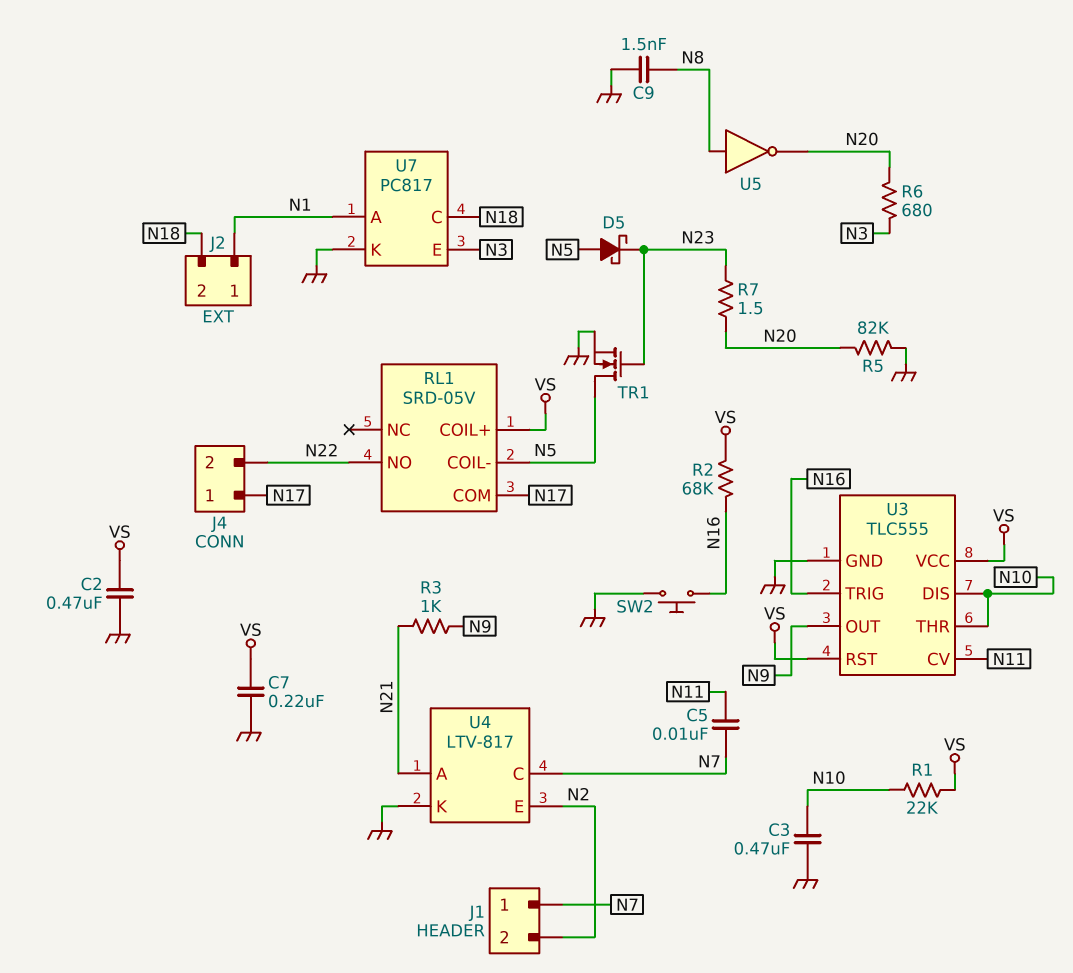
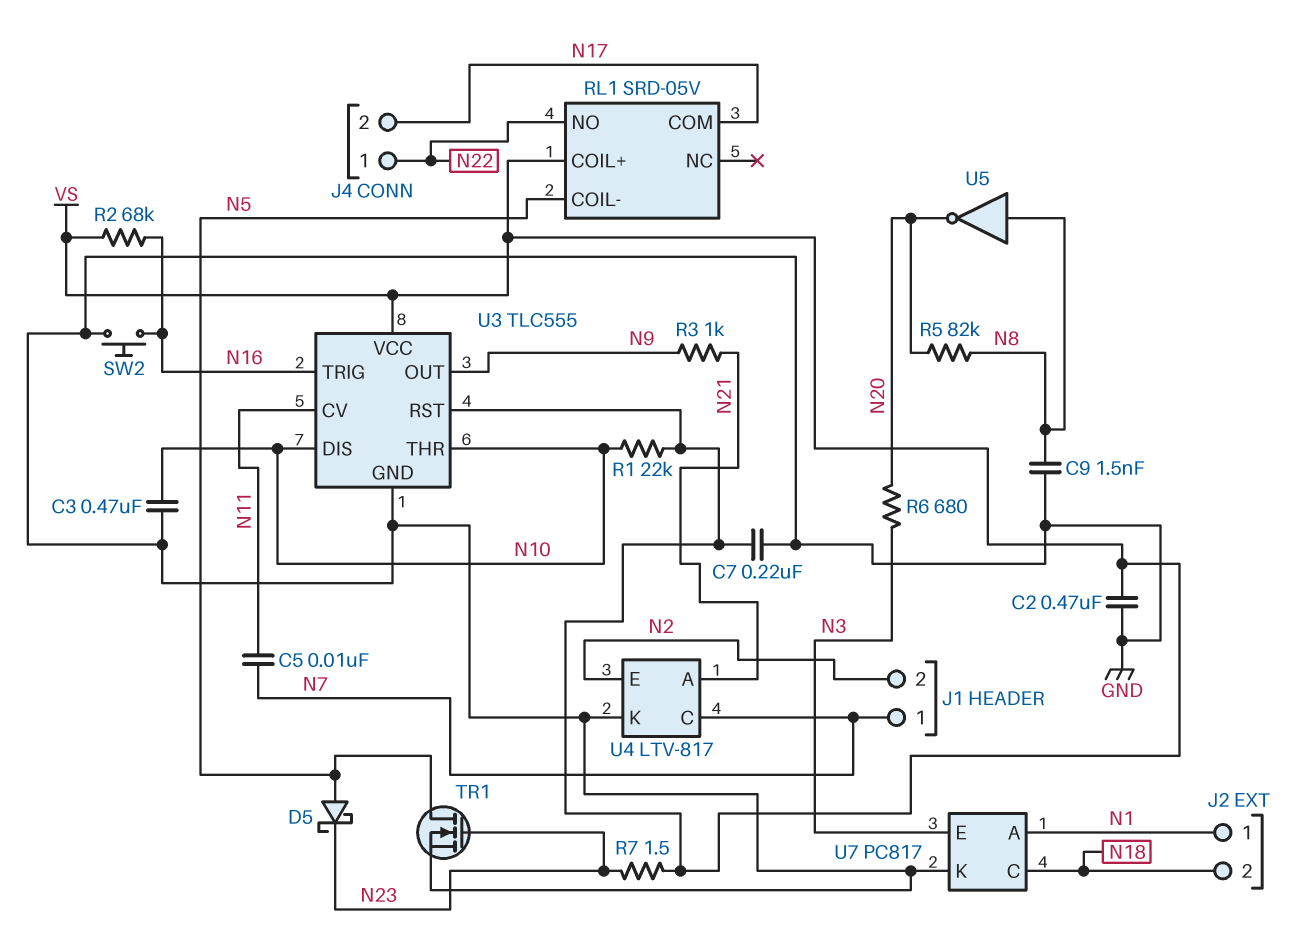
J4 pin 1: N17 -> N22
J4 pin 2: N22 -> N17
R5: 82k (GND, N20) -> 82k (N8, N20)
R7: 1.5 (N20, N23) -> 1.5 (N23, VS)

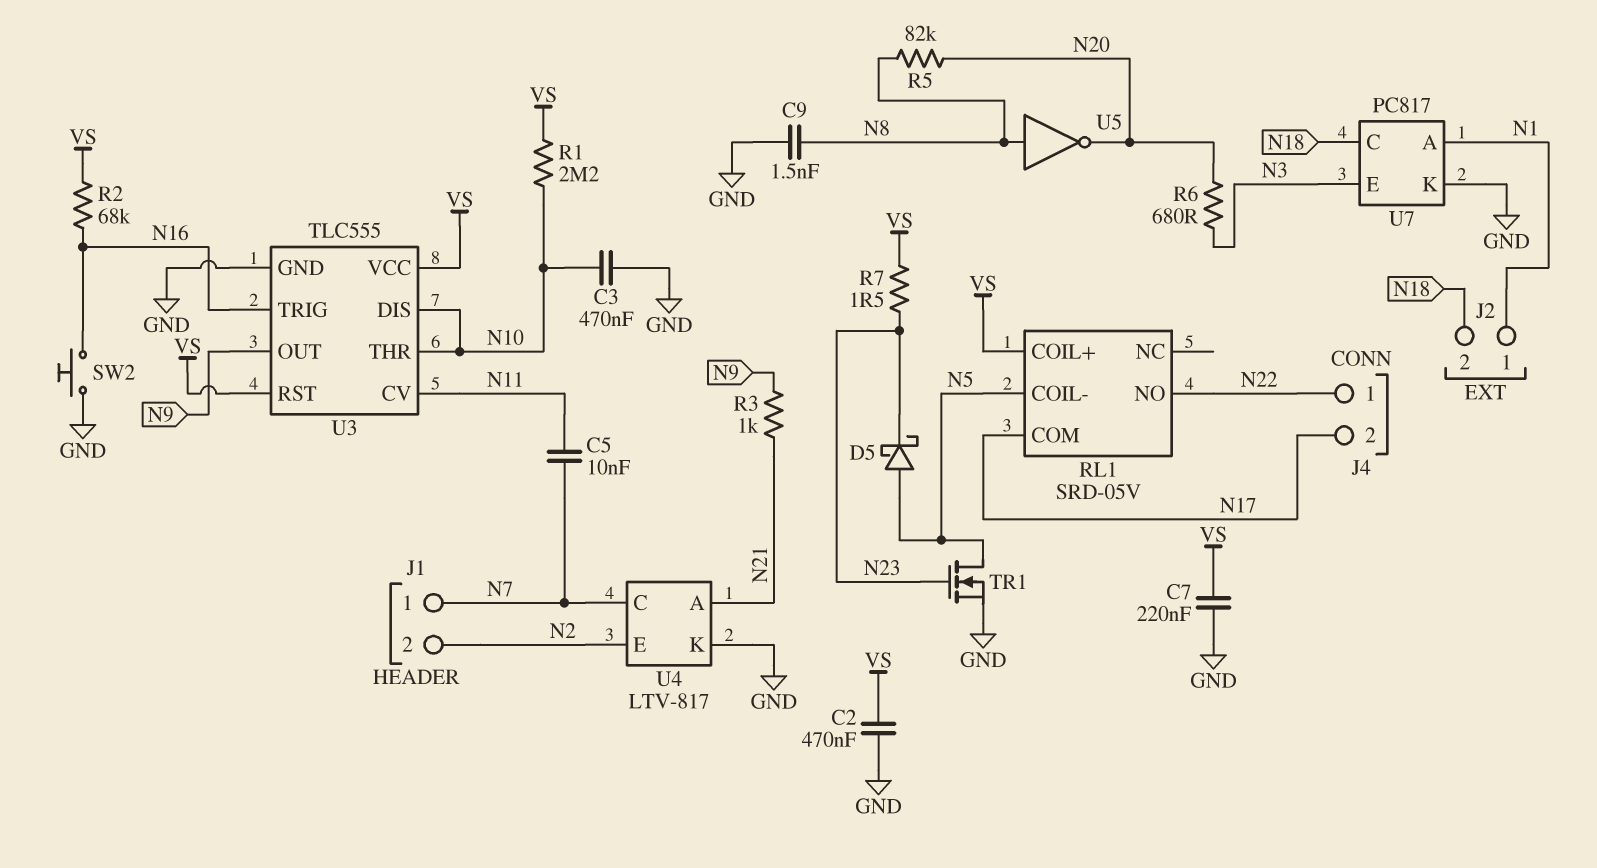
R1: 22k (N10, VS) -> 2.2M (N10, VS)

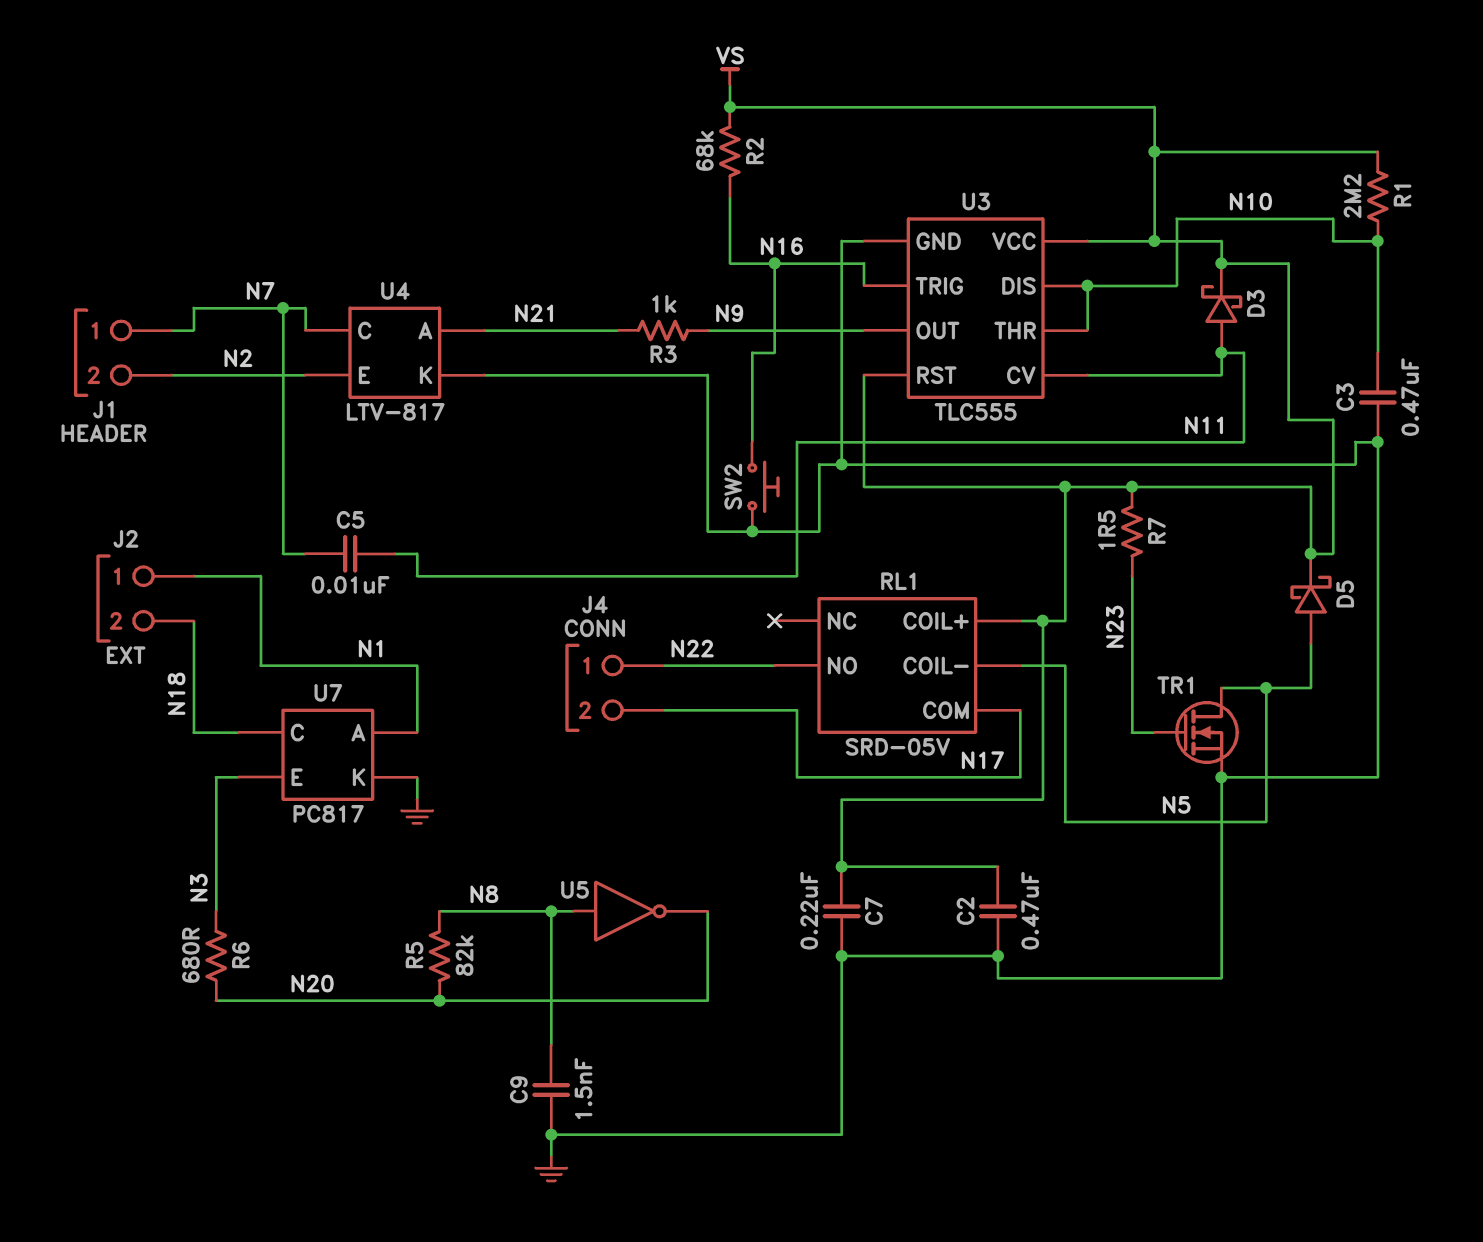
D3: none -> schottky (A N11, K VS)
D5: schottky (A N5, K N23) -> schottky (A N5, K VS)

